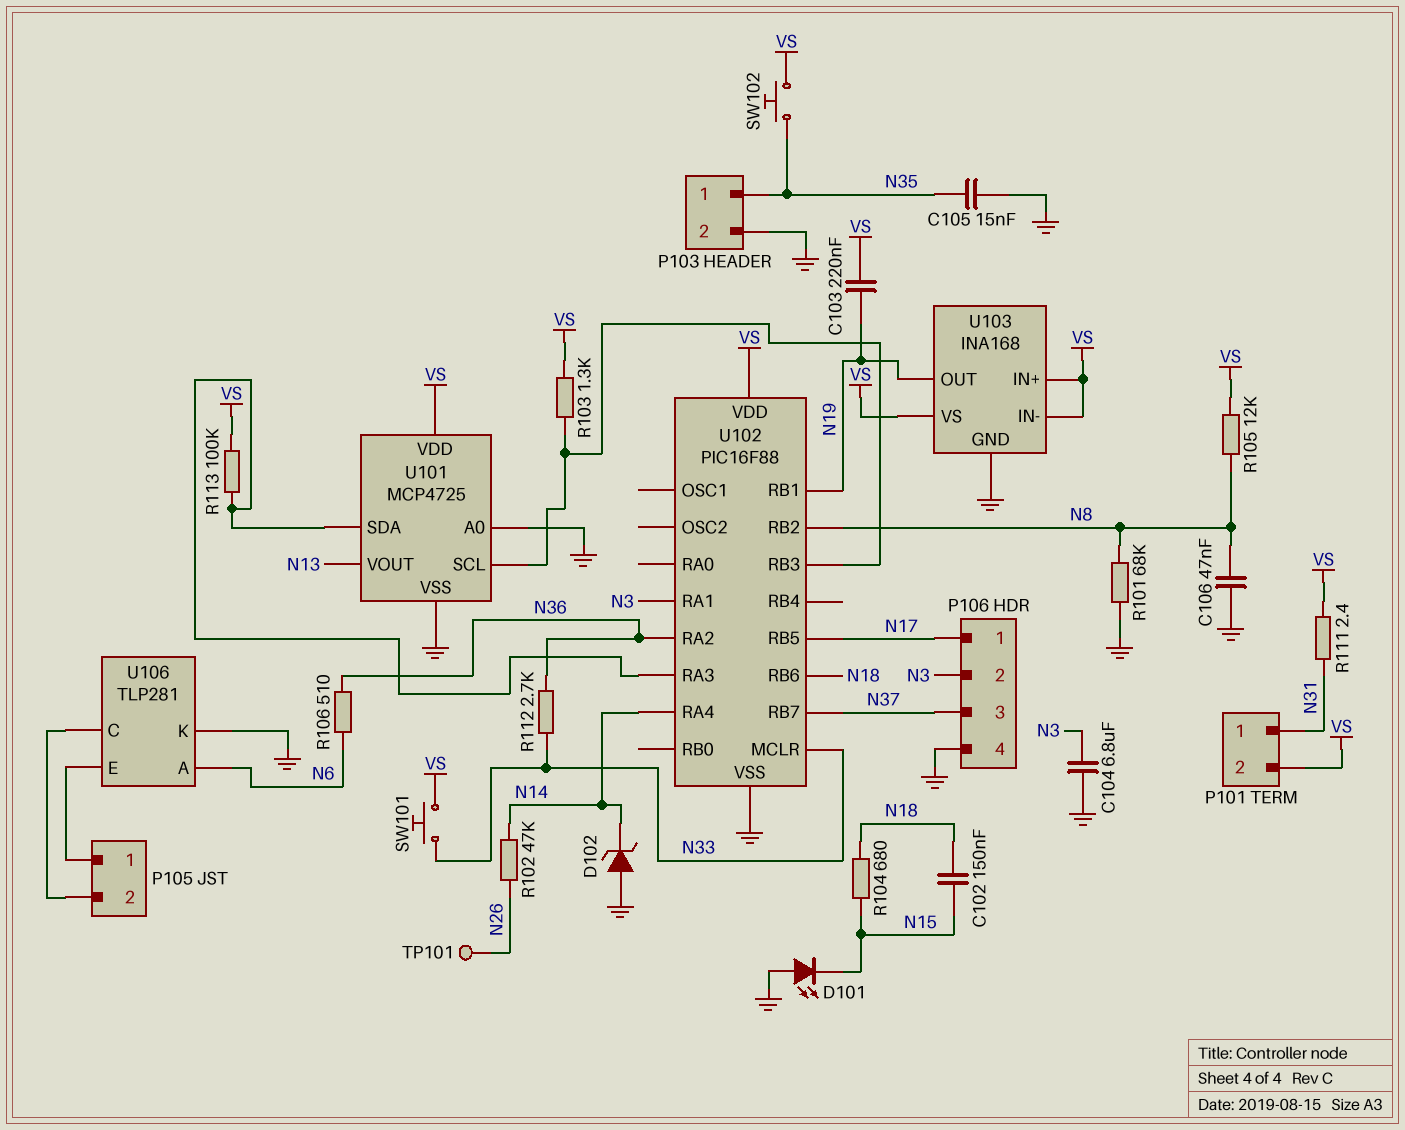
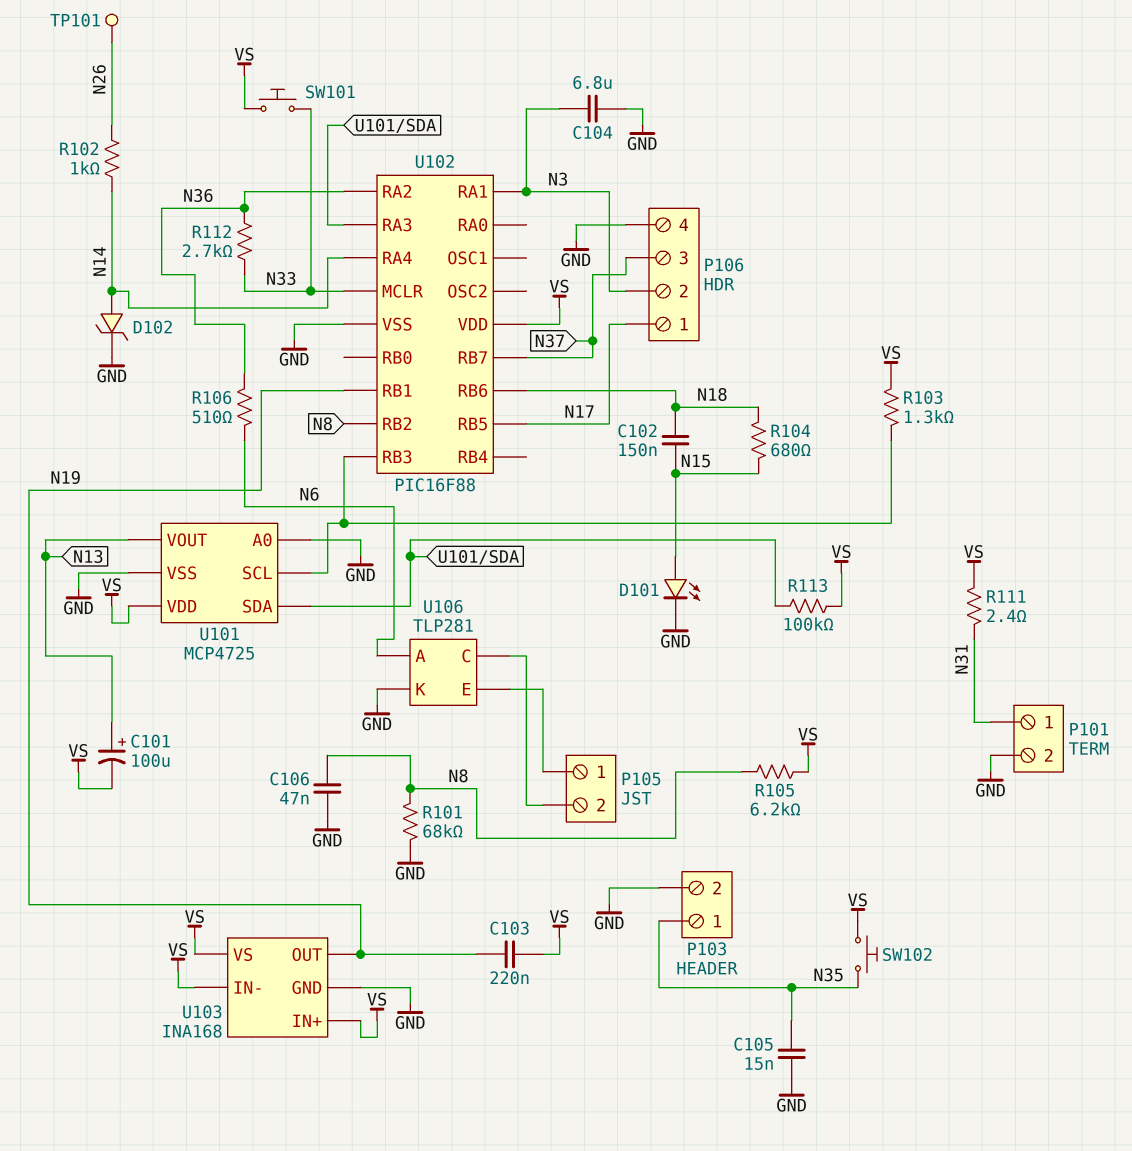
C101: none -> 100uF (plus N13, minus VS)
D101: LED (A GND, K N15) -> LED (A N15, K GND)
D102: zener (A GND, K N14) -> zener (A N14, K GND)
P101 pin 2: VS -> GND
R102: 47k (N14, N26) -> 1k (N14, N26)
R105: 12k (N8, VS) -> 6.2k (N8, VS)

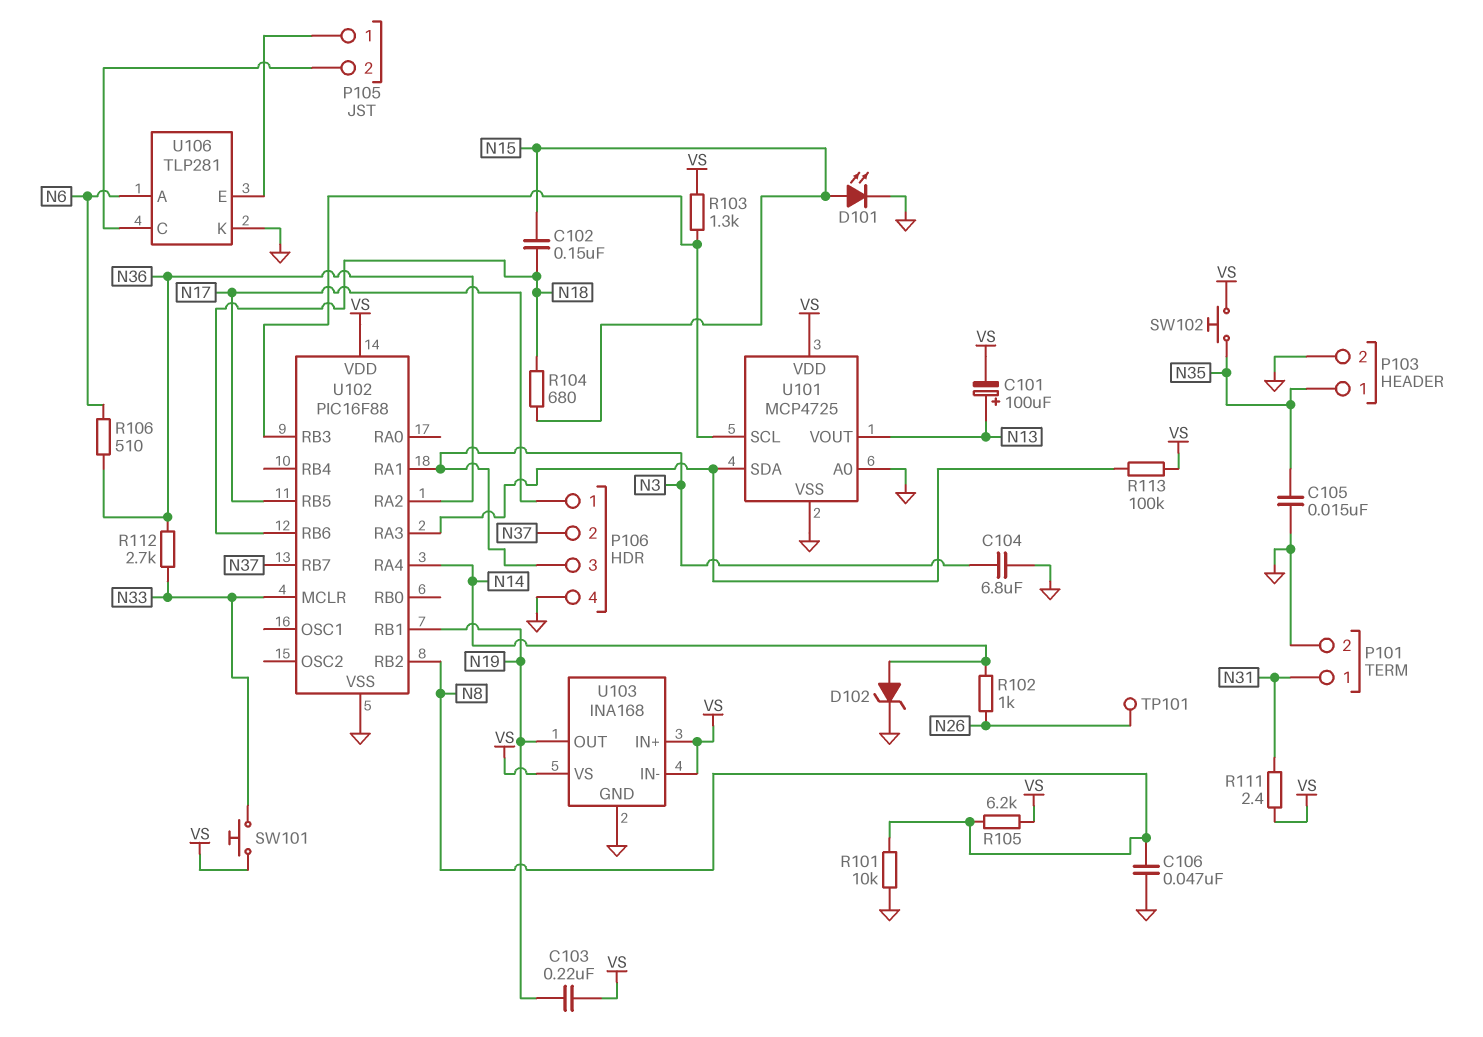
P106 pin 2: N3 -> N37
P106 pin 3: N37 -> N3
R101: 68k (GND, N8) -> 10k (GND, N8)

